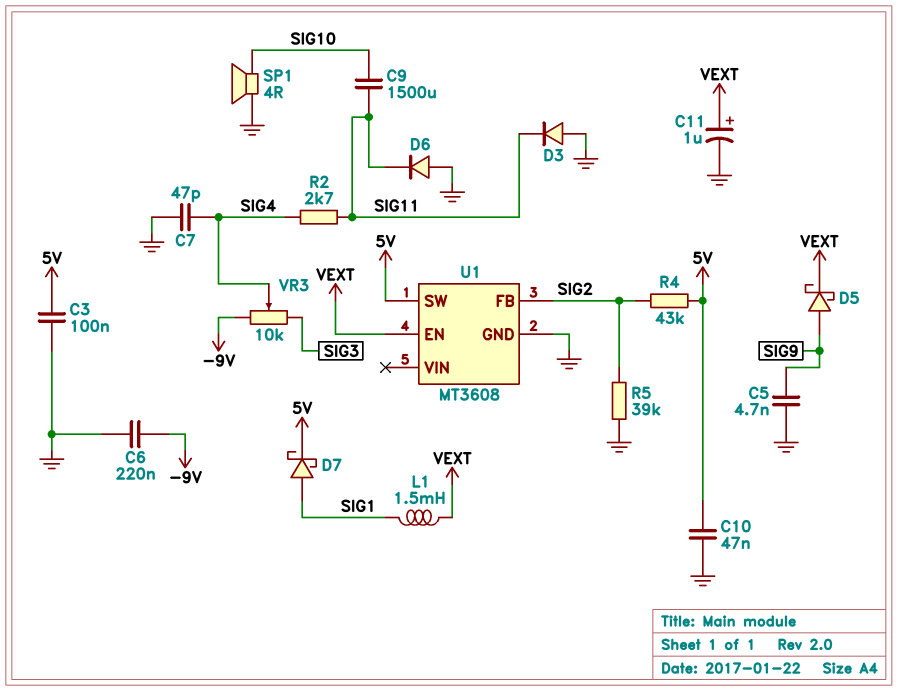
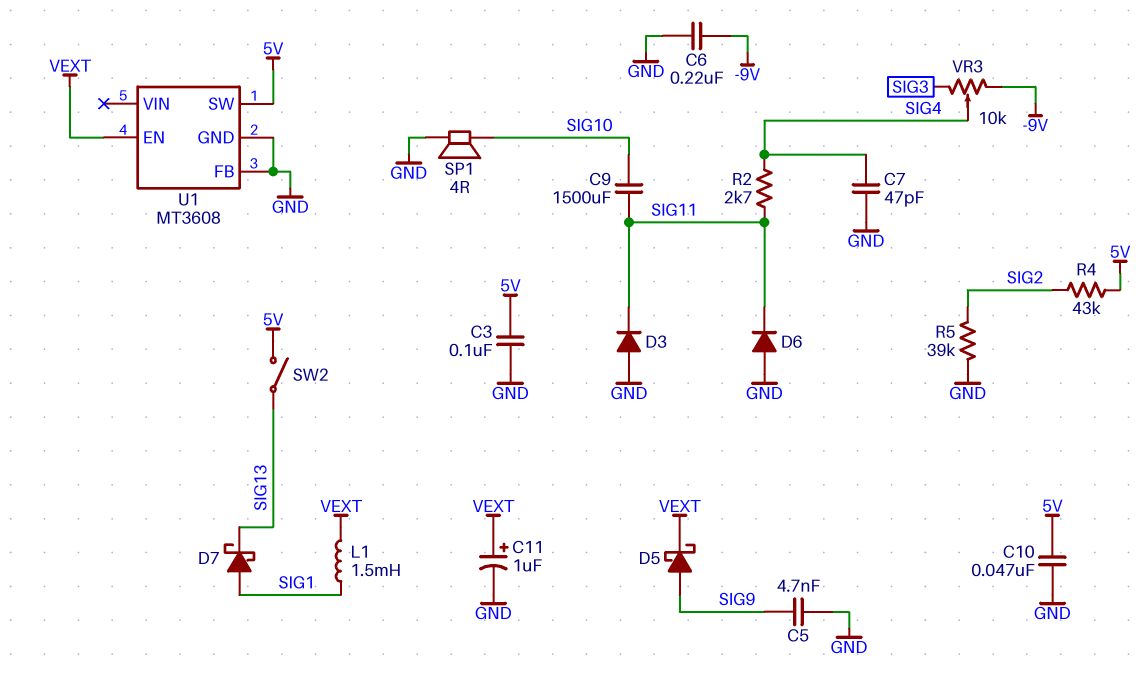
D7: schottky (A SIG1, K 5V) -> schottky (A SIG1, K SIG13)
SW2: none -> switch (5V, SIG13)
U1 pin FB: SIG2 -> GND

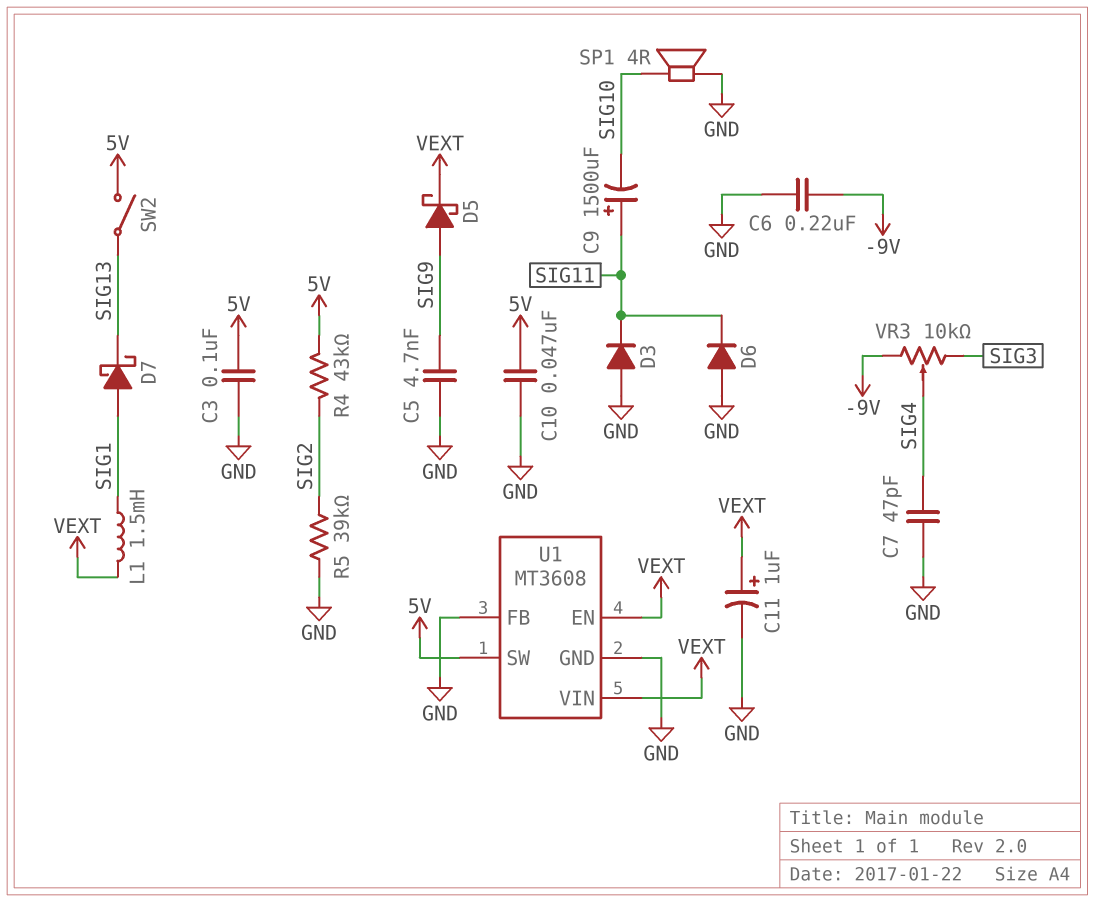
C9: 1500uF (SIG10, SIG11) -> 1500uF (plus SIG11, minus SIG10)
R2: 2.7k (SIG4, SIG11) -> none
U1 pin VIN: none -> VEXT

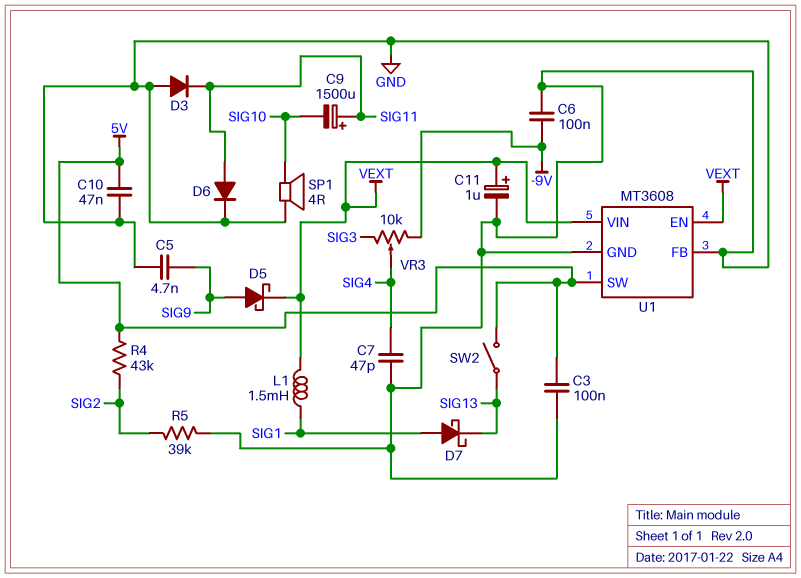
C6: 220nF (-9V, GND) -> 100nF (-9V, GND)
D6: diode (A GND, K SIG11) -> diode (A SIG11, K GND)

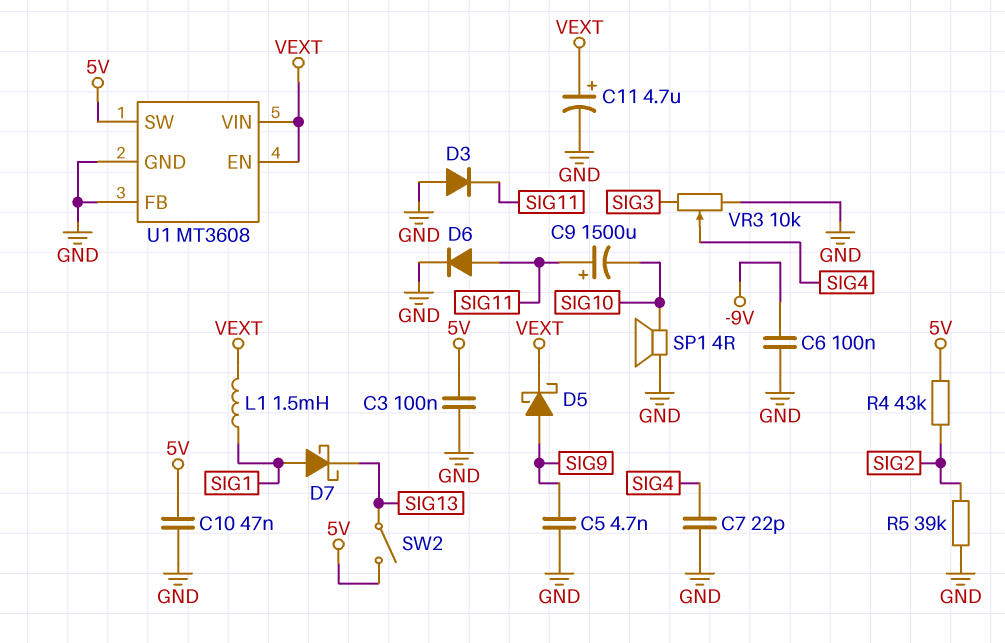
C7: 47pF (GND, SIG4) -> 22pF (GND, SIG4)
C11: 1uF (plus VEXT, minus GND) -> 4.7uF (plus VEXT, minus GND)
VR3: 10k (-9V, SIG3, wiper SIG4) -> 10k (GND, SIG3, wiper SIG4)

